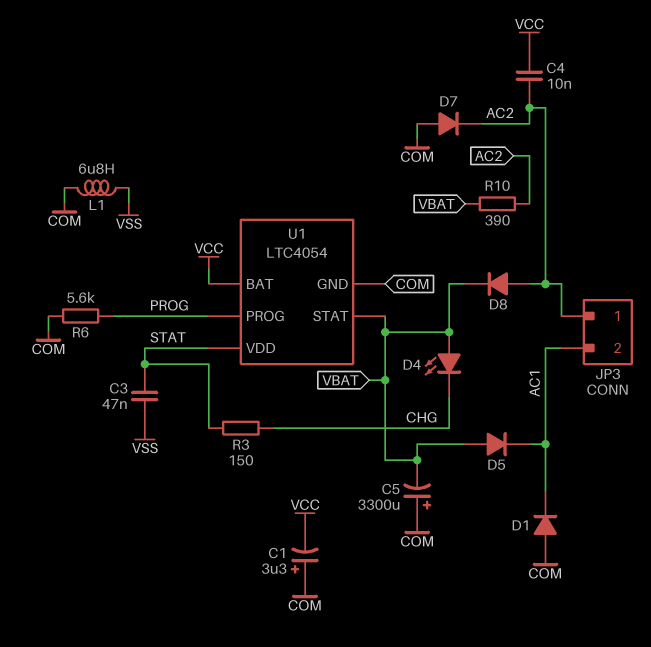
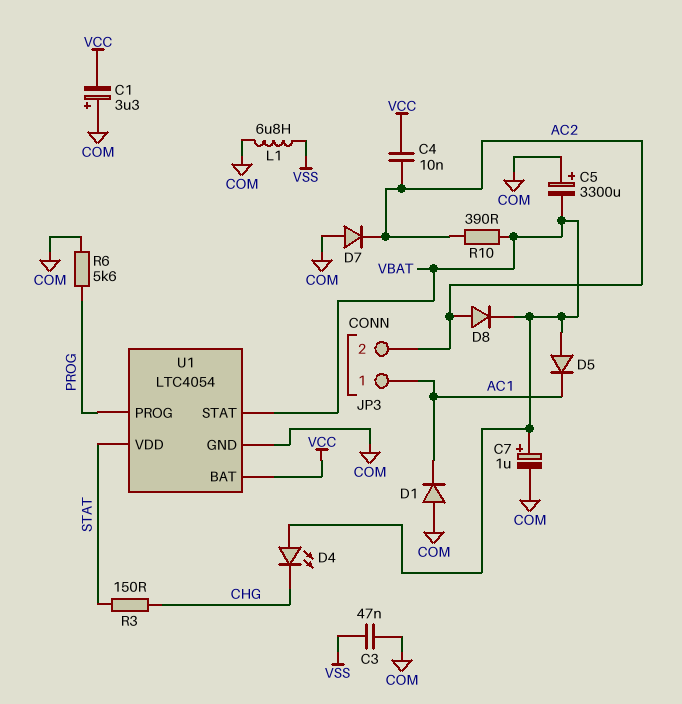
C3: 47nF (STAT, VSS) -> 47nF (COM, VSS)
C7: none -> 1uF (plus VBAT, minus COM)
JP3 pin 1: AC2 -> AC1
JP3 pin 2: AC1 -> AC2

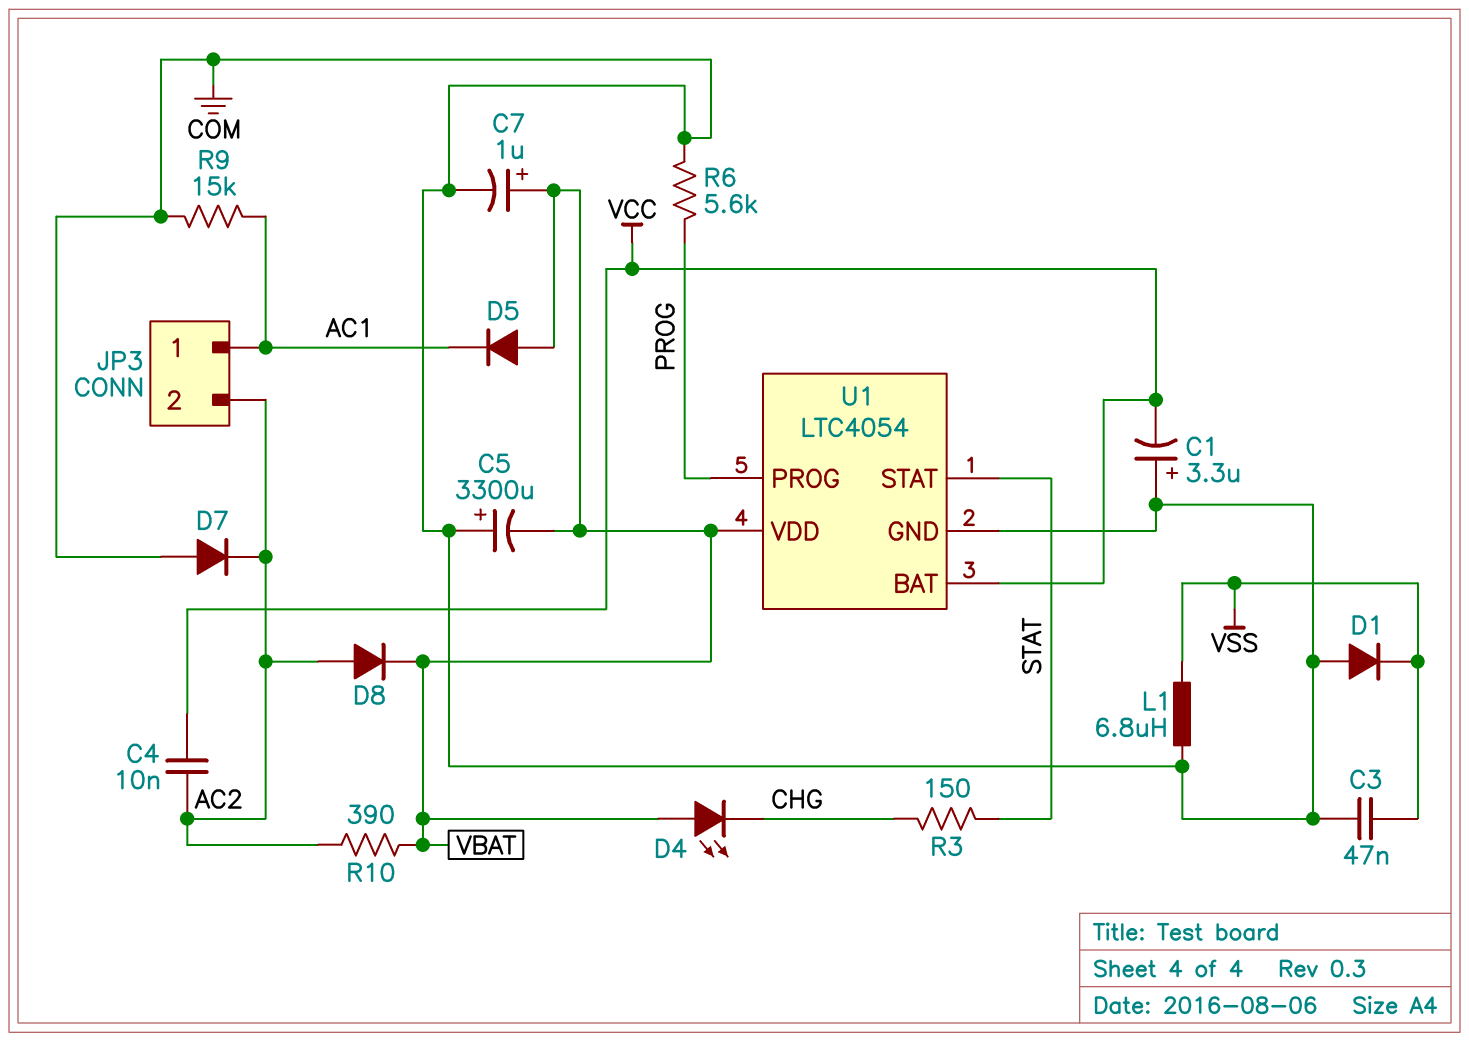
D1: diode (A COM, K AC1) -> diode (A COM, K VSS)
R9: none -> 15k (AC1, COM)
U1 pin STAT: VBAT -> STAT
U1 pin VDD: STAT -> VBAT

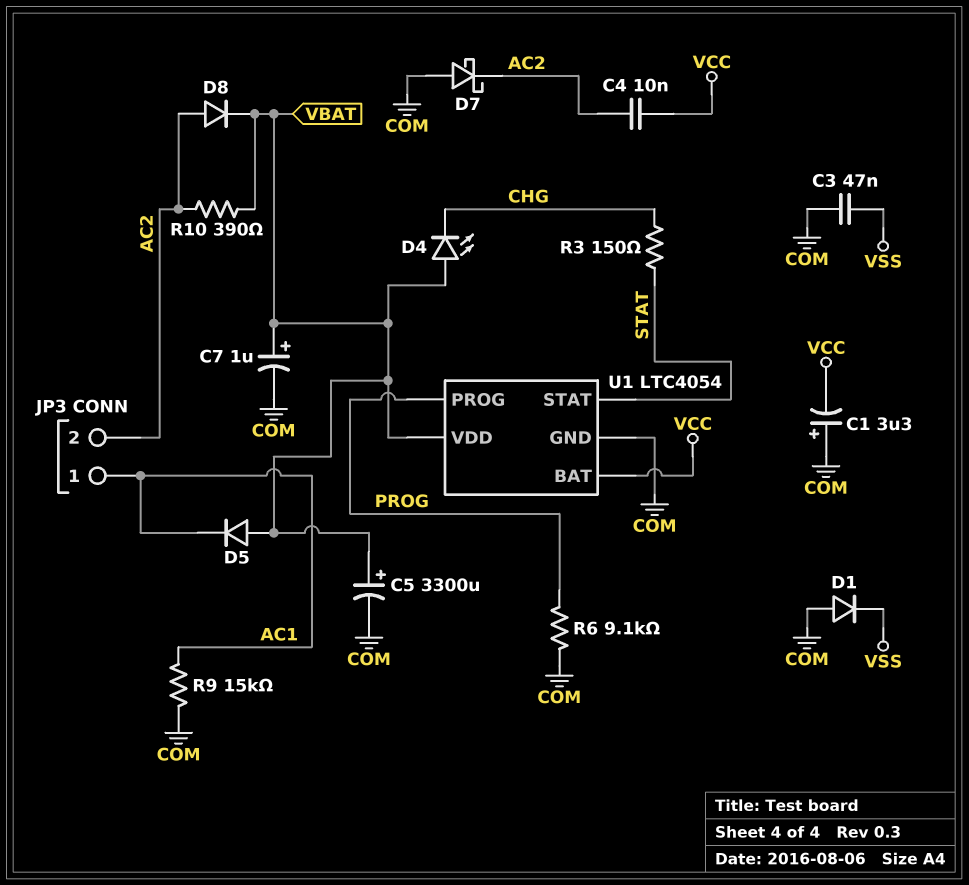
C5: 3300uF (plus COM, minus VBAT) -> 3300uF (plus VBAT, minus COM)
D7: diode (A COM, K AC2) -> schottky (A COM, K AC2)
L1: 6.8uH (COM, VSS) -> none
R6: 5.6k (COM, PROG) -> 9.1k (COM, PROG)

